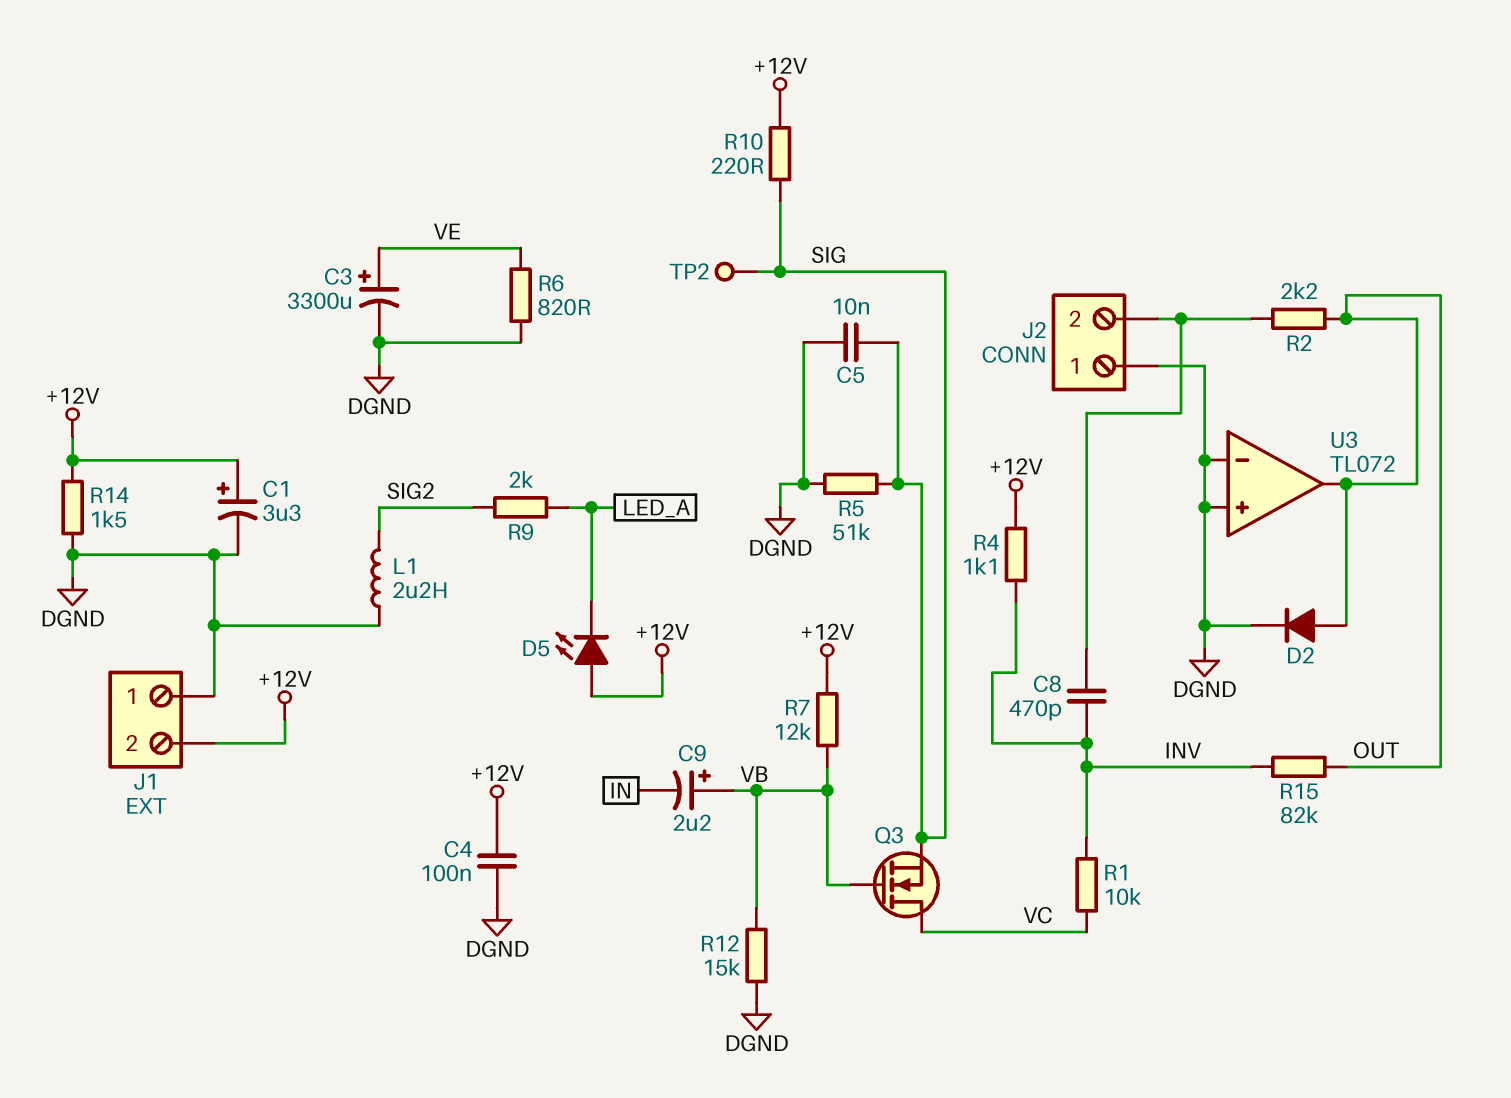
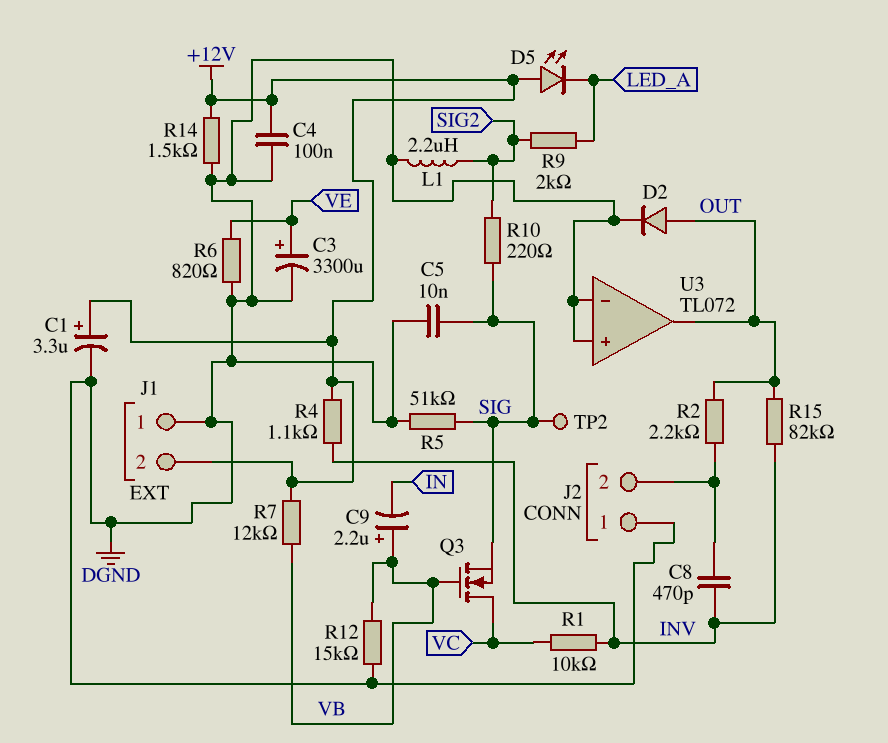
R10: 220 (+12V, SIG) -> 220 (SIG, SIG2)

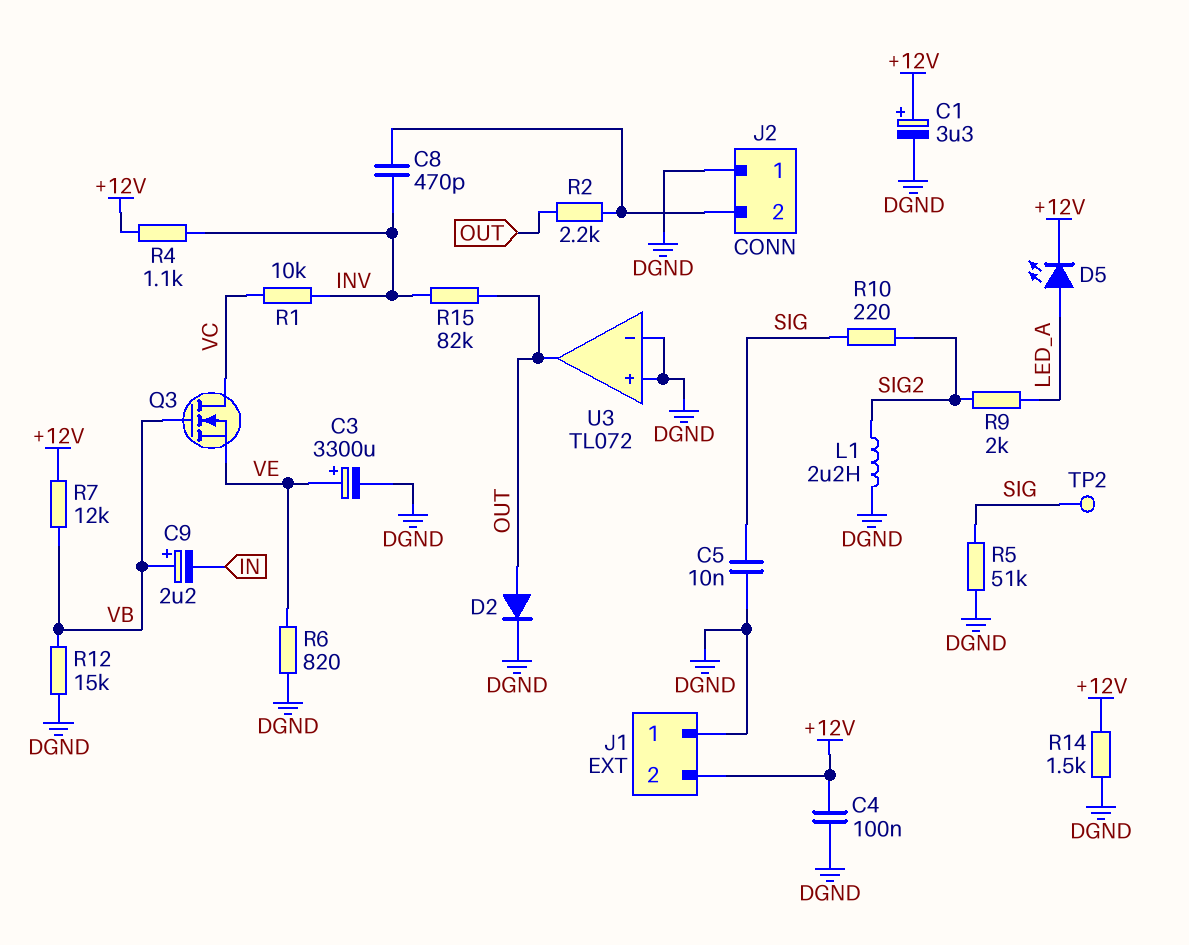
D5: LED (A +12V, K LED_A) -> LED (A LED_A, K +12V)
Q3: NMOS (G VB, D VC, S SIG) -> NMOS (G VB, D VC, S VE)

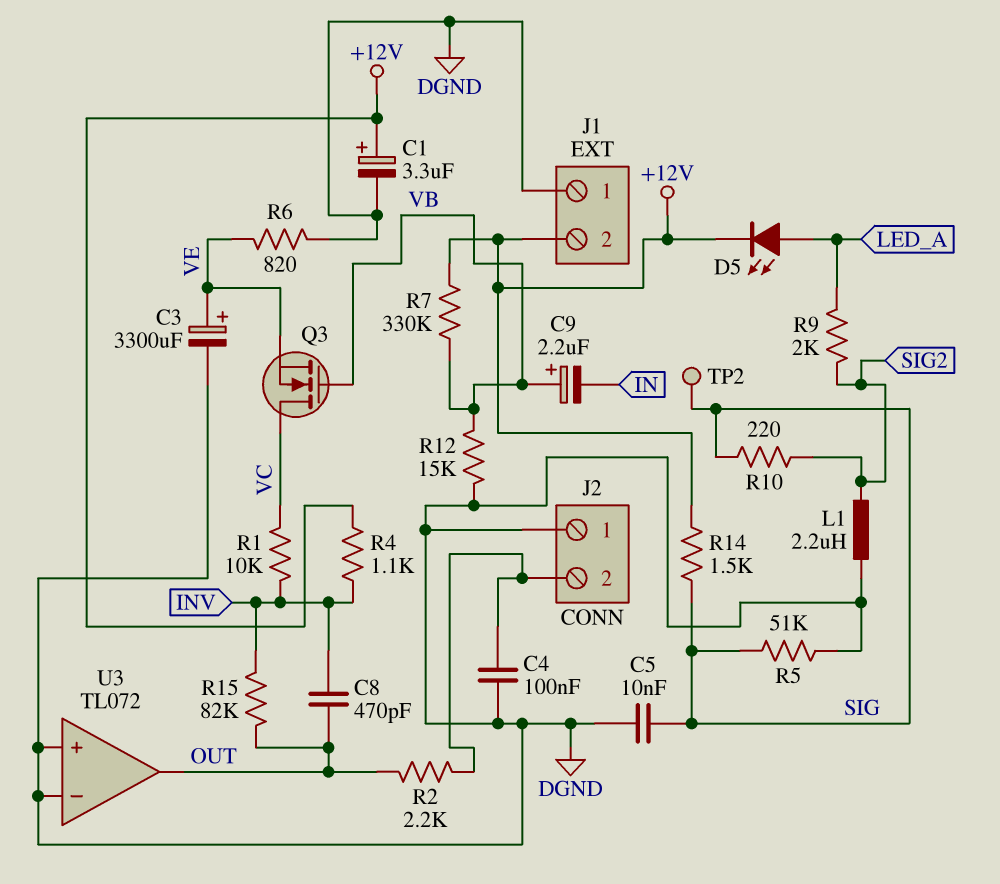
C4: 100nF (+12V, DGND) -> 100nF (DGND, J2/2)
C8: 470pF (INV, J2/2) -> 470pF (INV, OUT)
D2: diode (A OUT, K DGND) -> none
R7: 12k (+12V, VB) -> 330k (+12V, VB)
R14: 1.5k (+12V, DGND) -> 1.5k (+12V, SIG)

